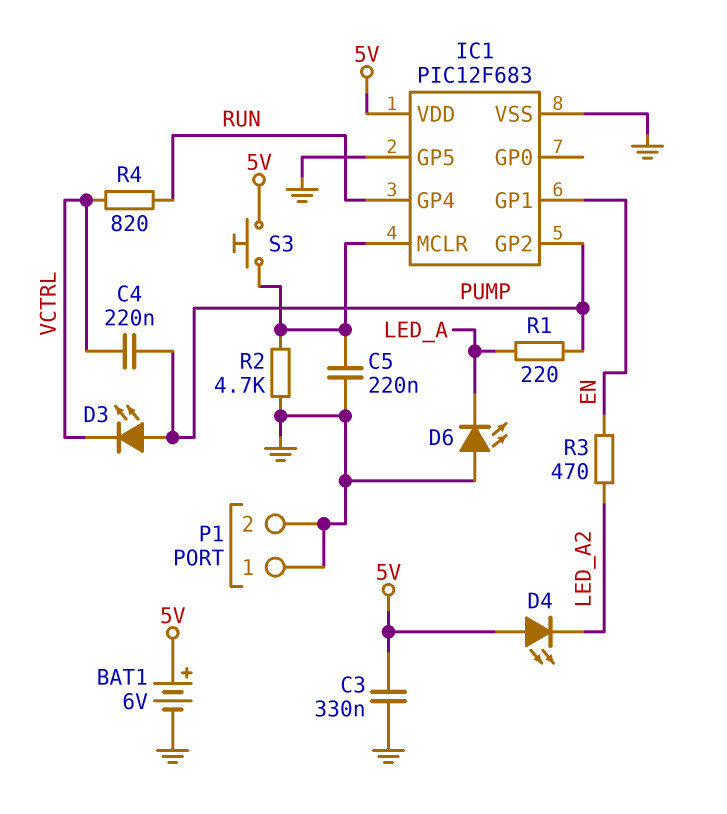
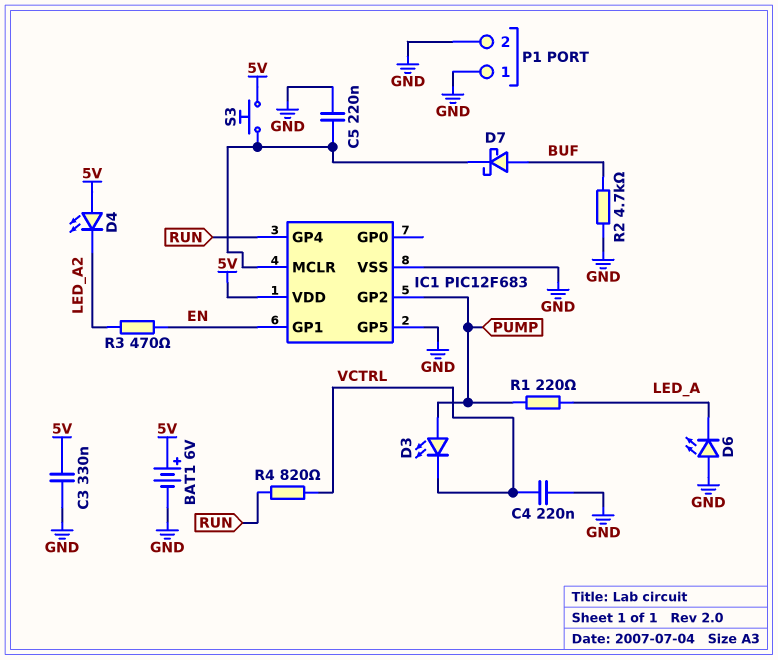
C4: 220nF (PUMP, VCTRL) -> 220nF (GND, VCTRL)
D7: none -> schottky (A BUF, K IC1/MCLR)
R2: 4.7k (GND, IC1/MCLR) -> 4.7k (BUF, GND)

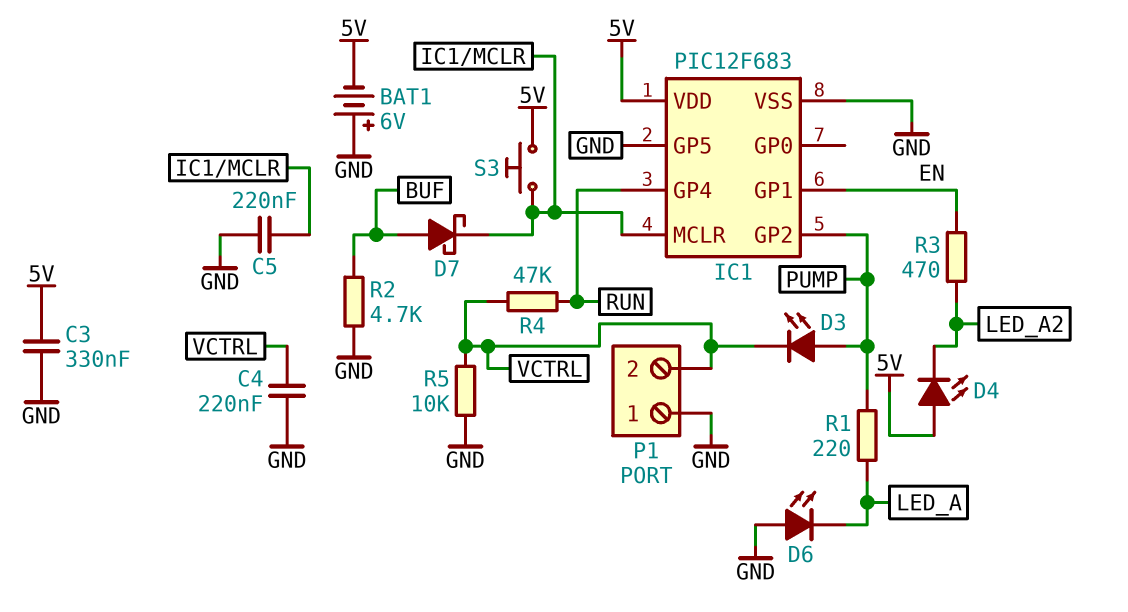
BAT1: 6V (plus 5V, minus GND) -> 6V (plus GND, minus 5V)
P1 pin 2: GND -> VCTRL
R4: 820 (RUN, VCTRL) -> 47k (RUN, VCTRL)
R5: none -> 10k (GND, VCTRL)

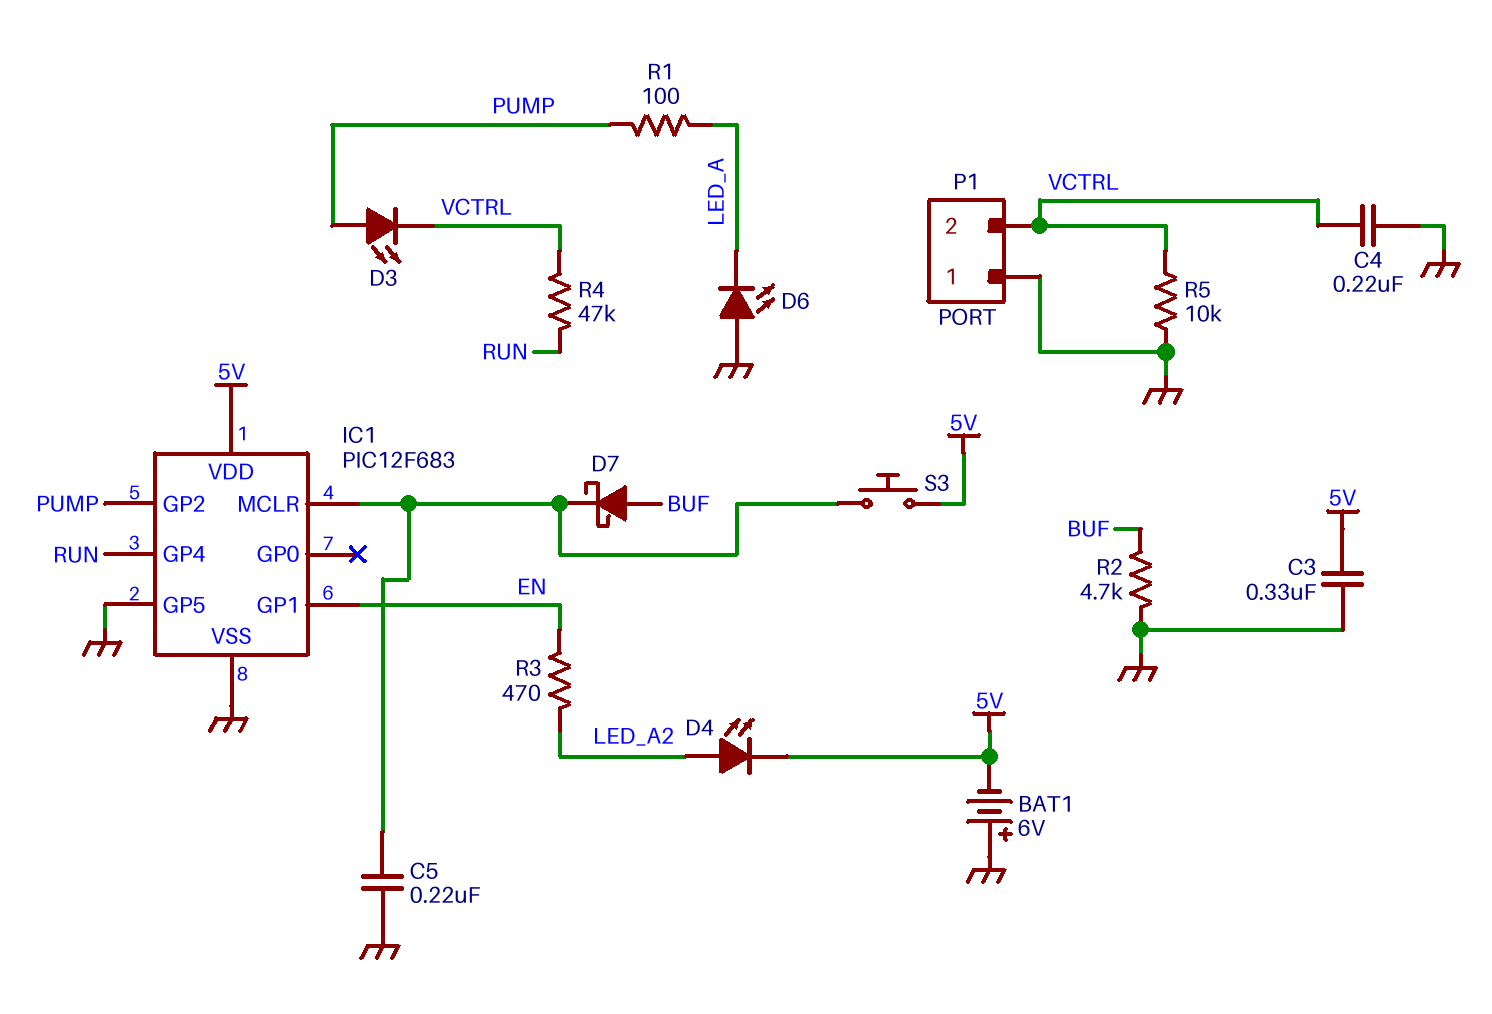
D4: LED (A 5V, K LED_A2) -> LED (A LED_A2, K 5V)
R1: 220 (LED_A, PUMP) -> 100 (LED_A, PUMP)

